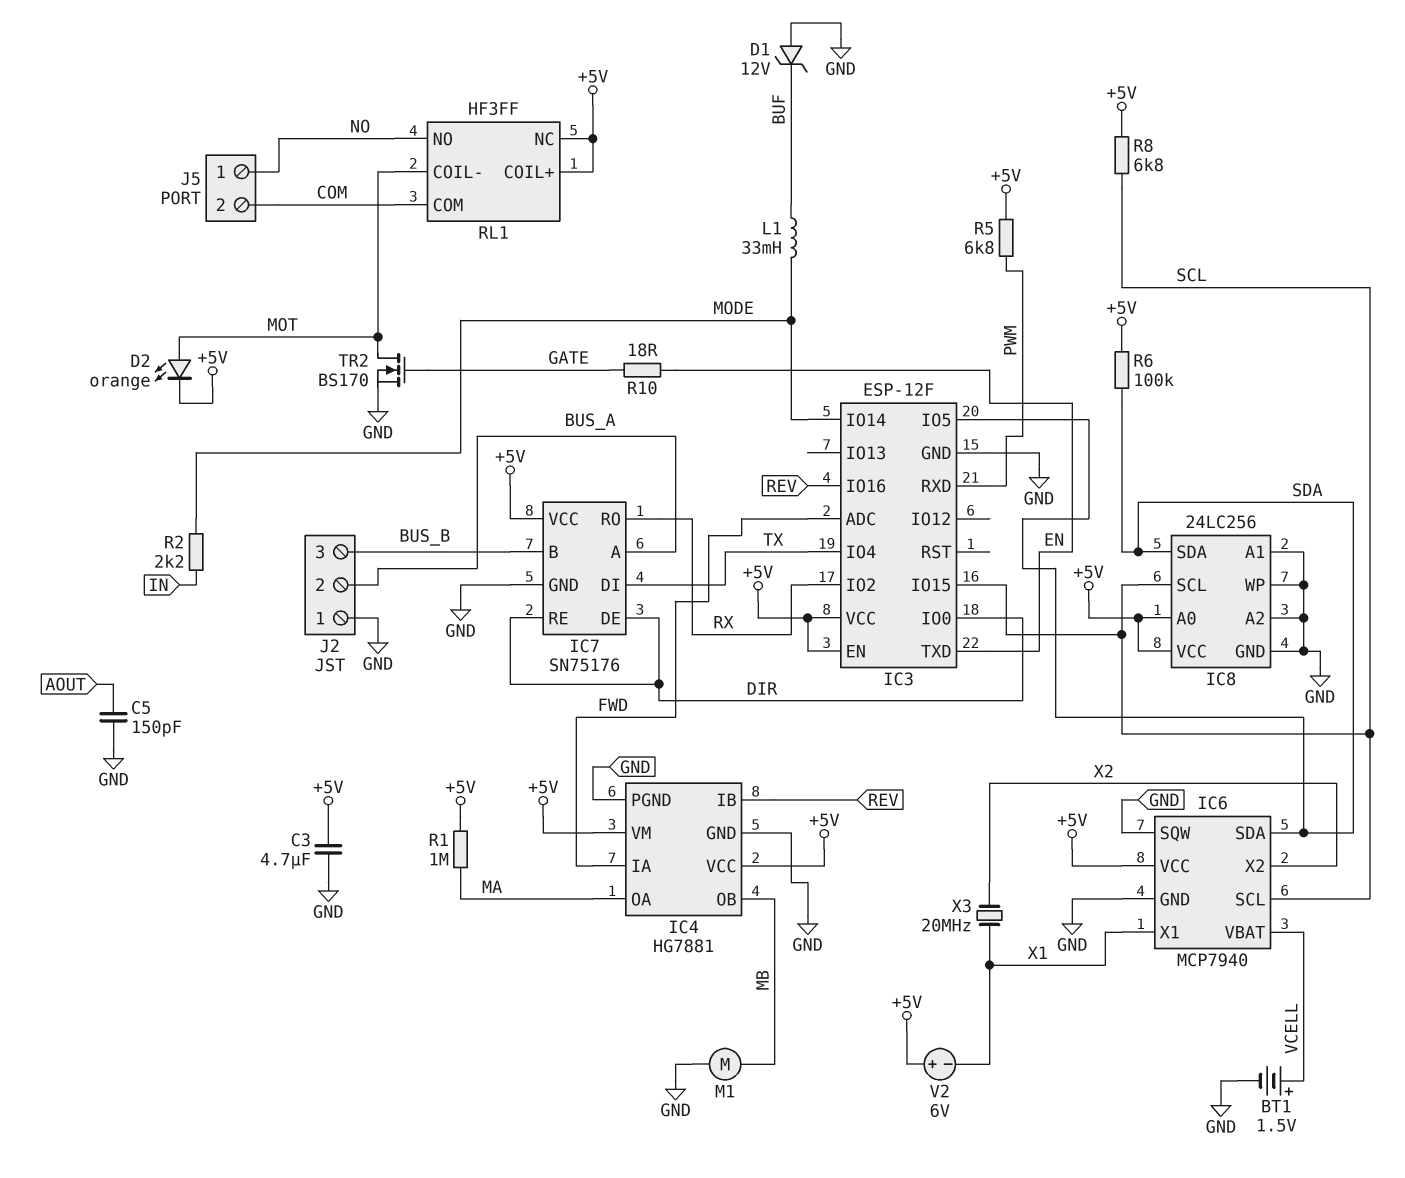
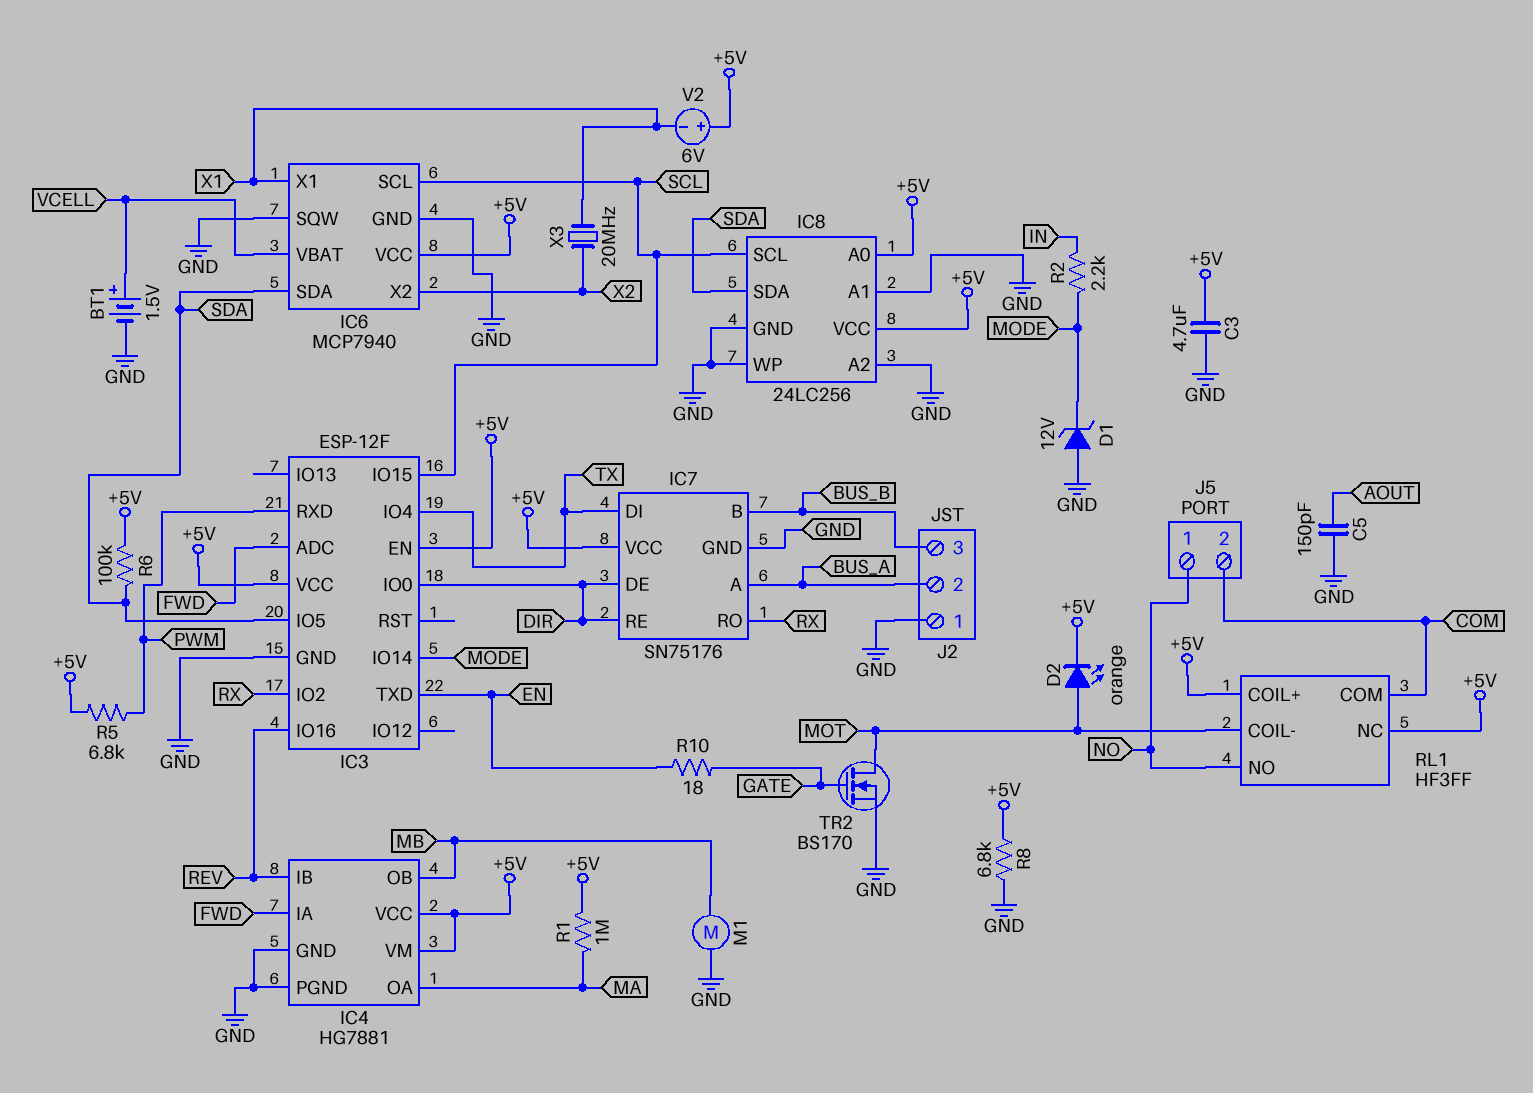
D1: zener 12V (A GND, K BUF) -> zener 12V (A GND, K MODE)
L1: 33mH (BUF, MODE) -> none
R8: 6.8k (+5V, SCL) -> 6.8k (+5V, GND)

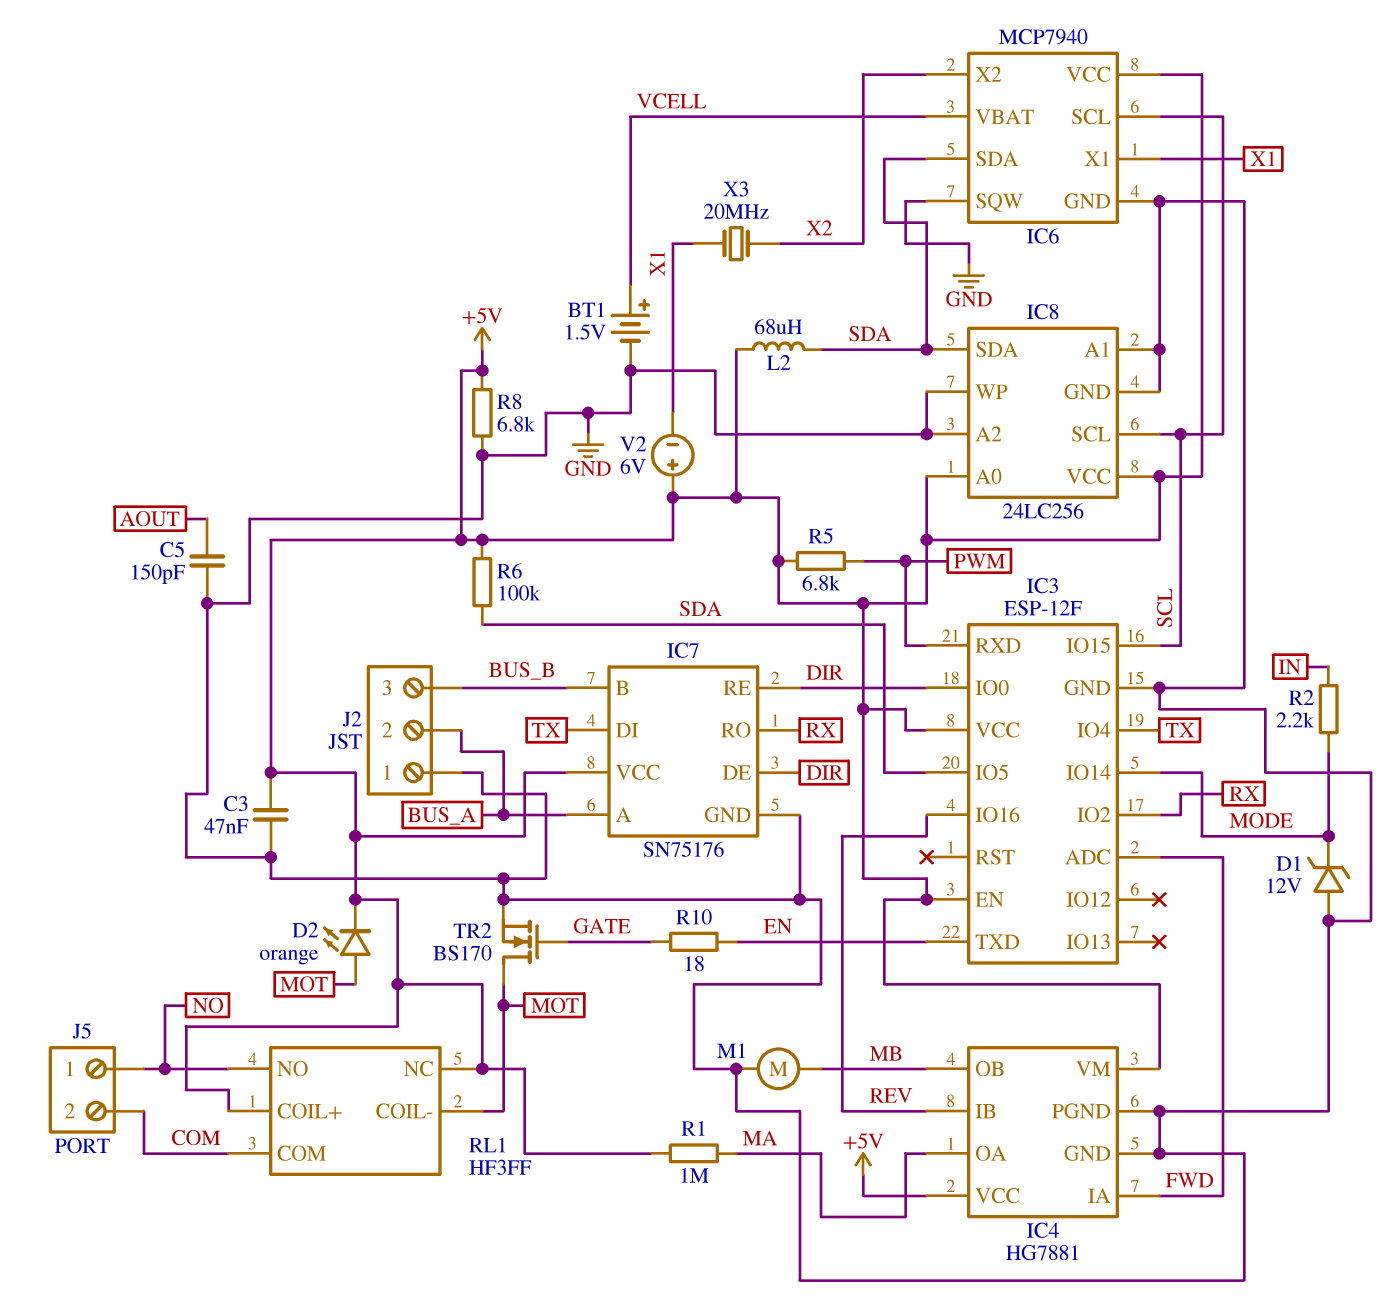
C3: 4.7uF (+5V, GND) -> 47nF (+5V, GND)
L2: none -> 68uH (+5V, SDA)

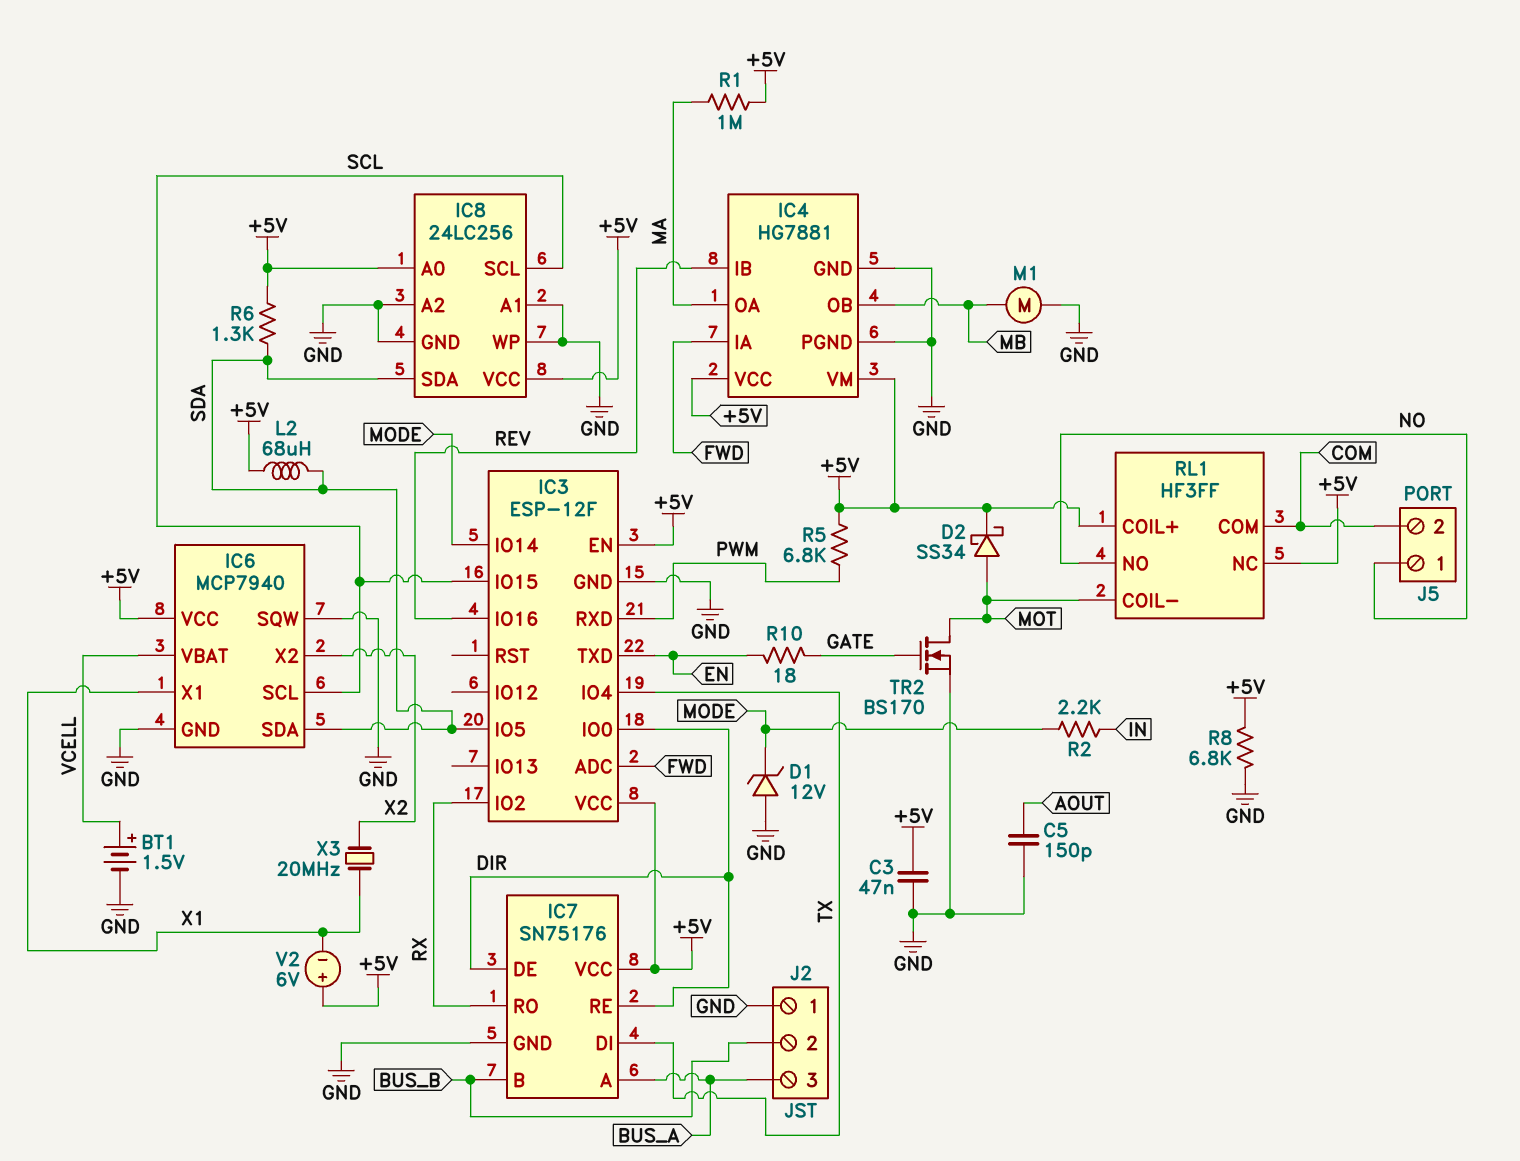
D2: LED orange (A MOT, K +5V) -> schottky SS34 (A MOT, K +5V)
J2 pin 2: BUS_A -> BUS_B
J2 pin 3: BUS_B -> BUS_A
R6: 100k (+5V, SDA) -> 1.3k (+5V, SDA)

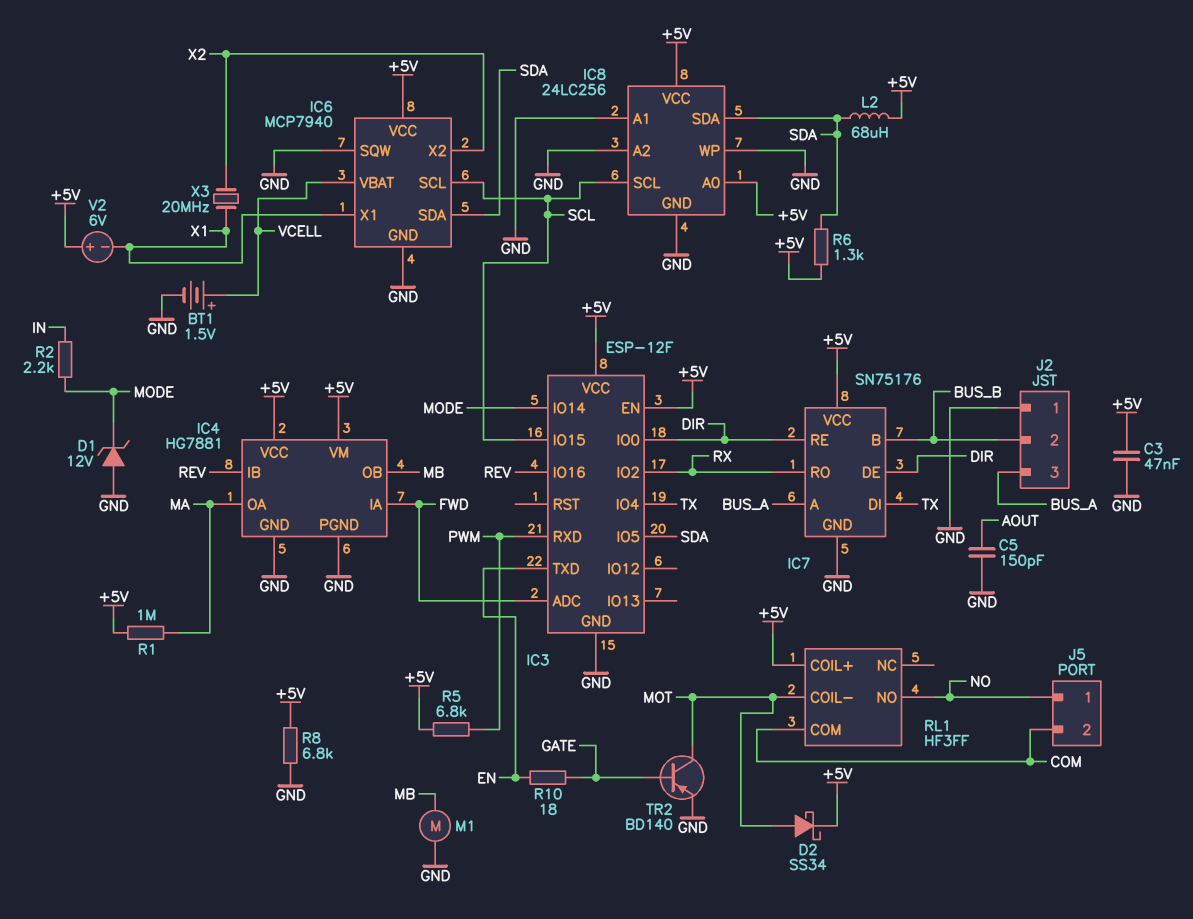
RL1 pin NC: +5V -> none
TR2: NMOS BS170 (G GATE, D MOT, S GND) -> PNP BD140 (B GATE, C MOT, E GND)

